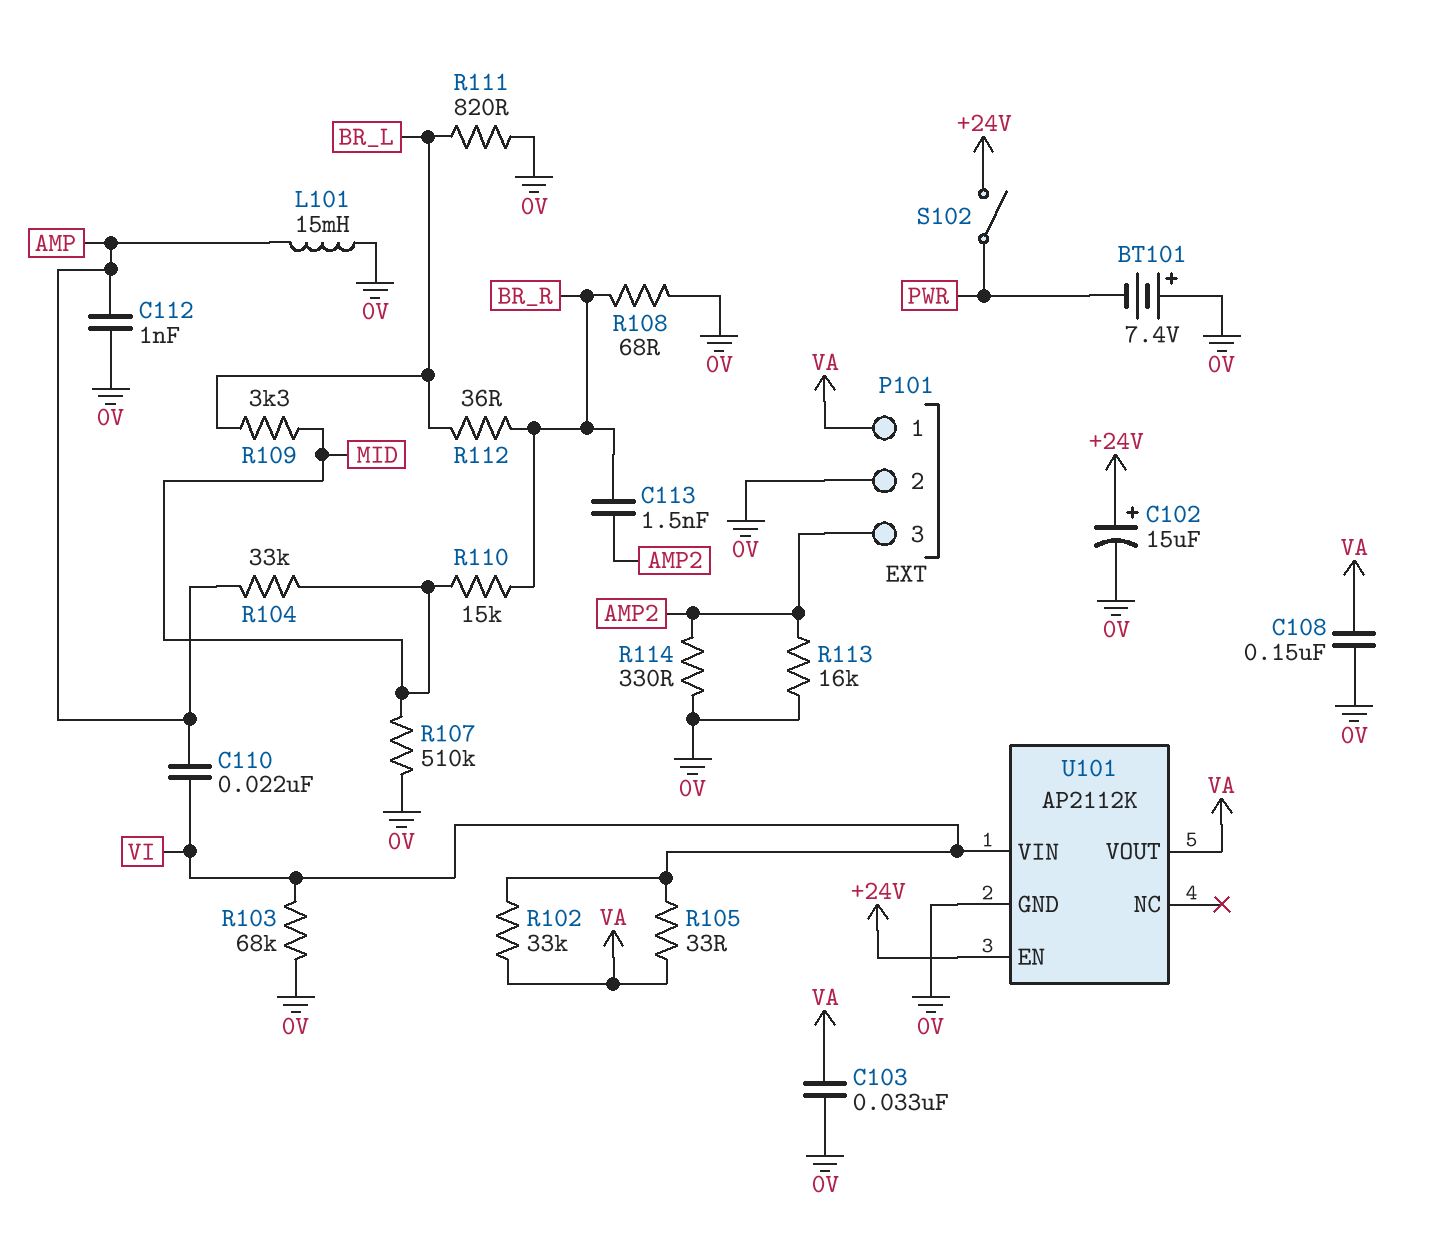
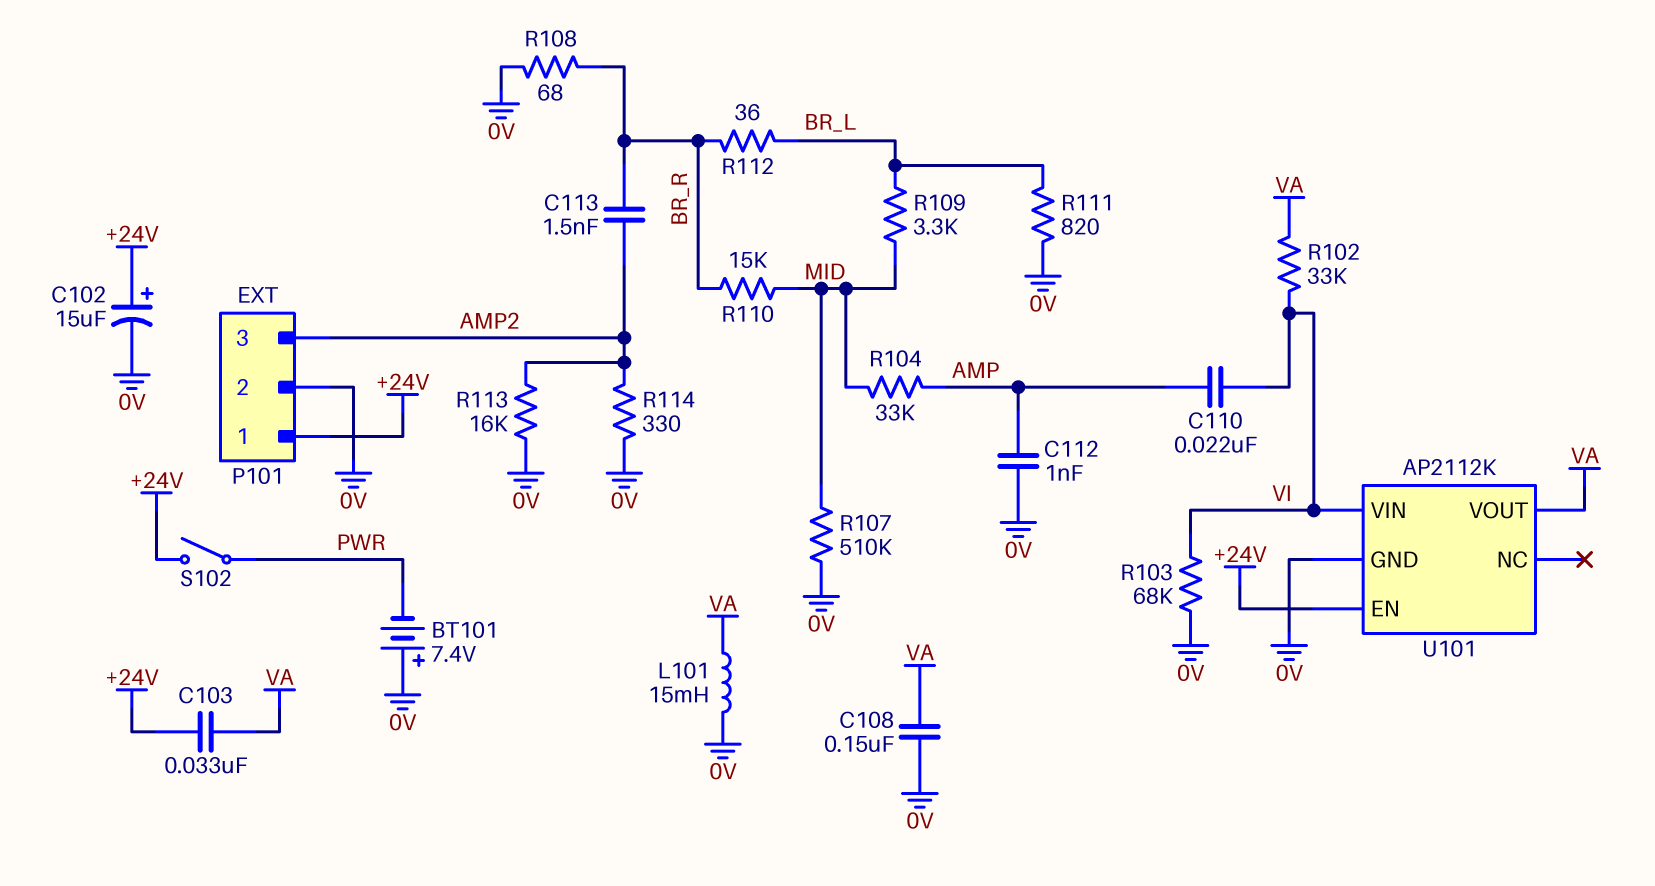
C103: 33nF (0V, VA) -> 33nF (+24V, VA)
L101: 15mH (0V, AMP) -> 15mH (0V, VA)
P101 pin 1: VA -> +24V
R105: 33 (VA, VI) -> none

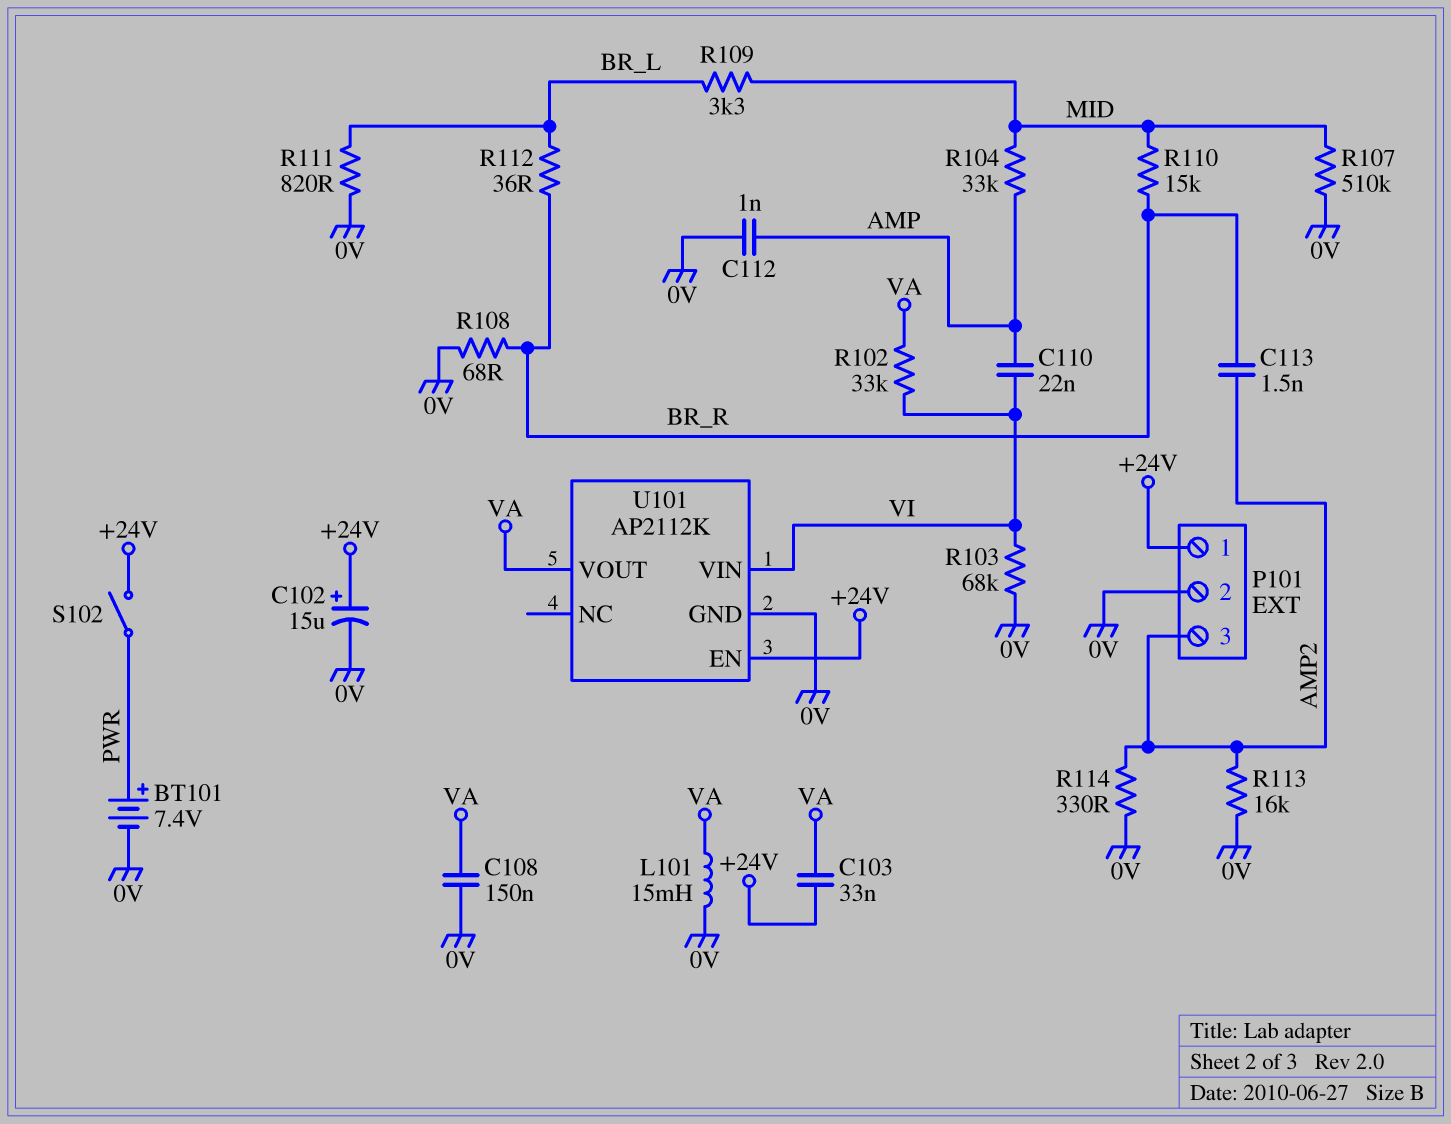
BT101: 7.4V (plus 0V, minus PWR) -> 7.4V (plus PWR, minus 0V)

